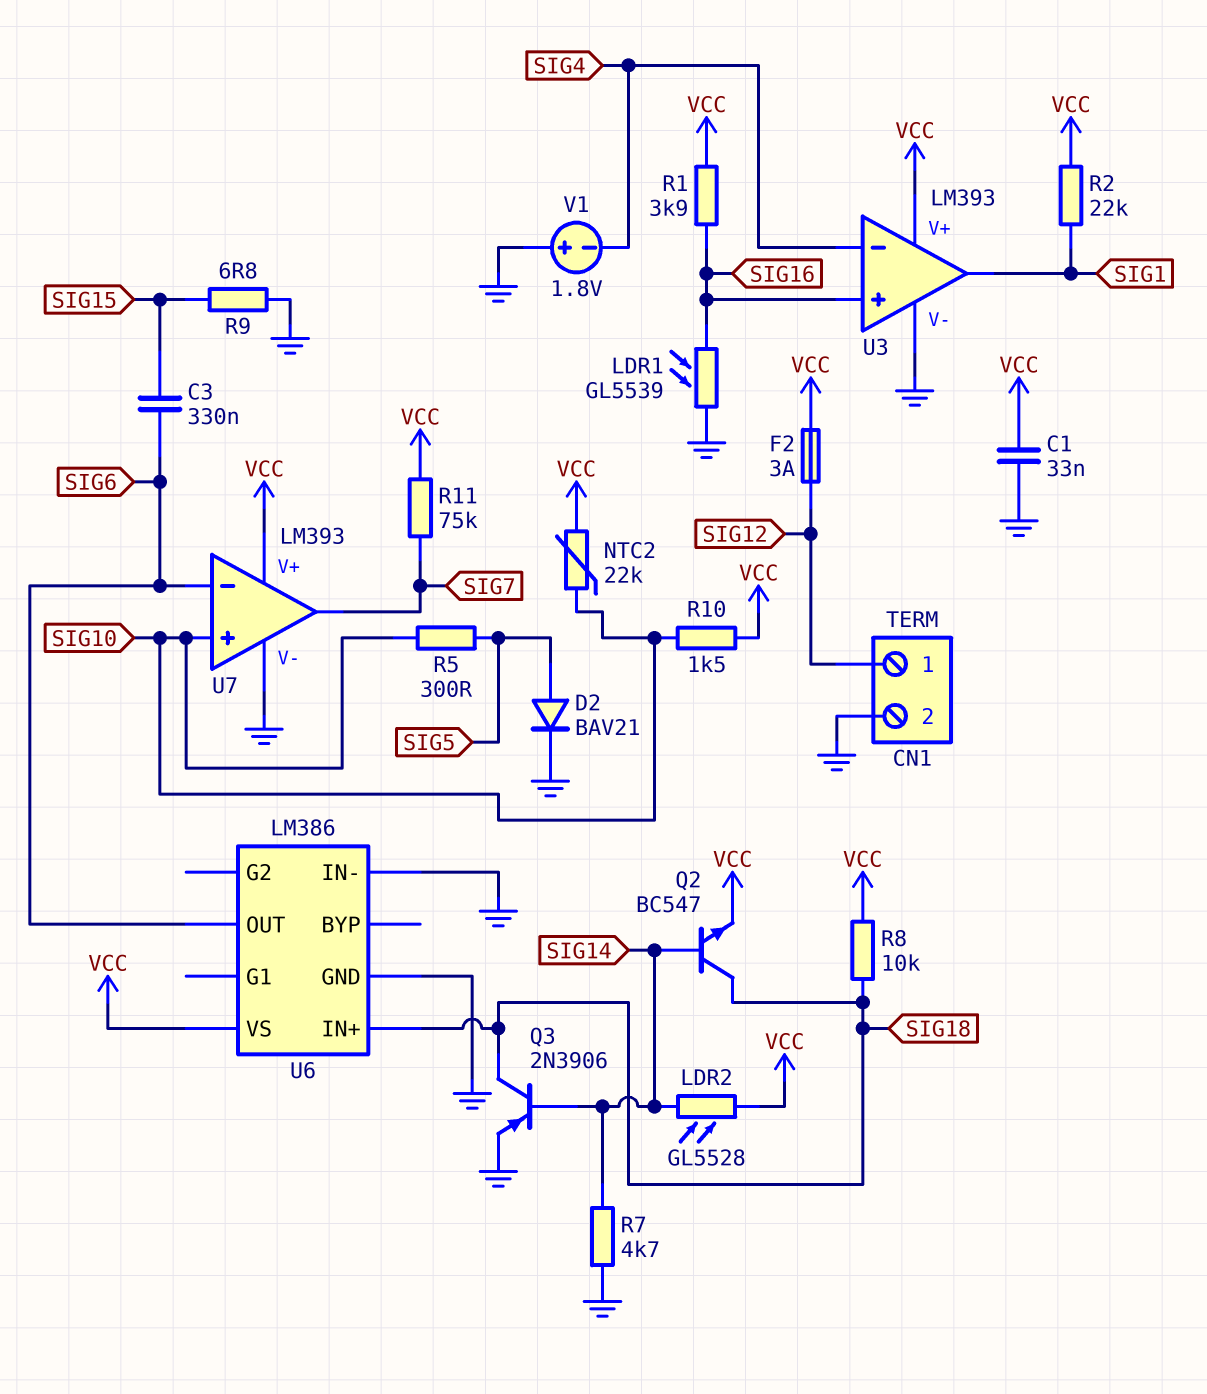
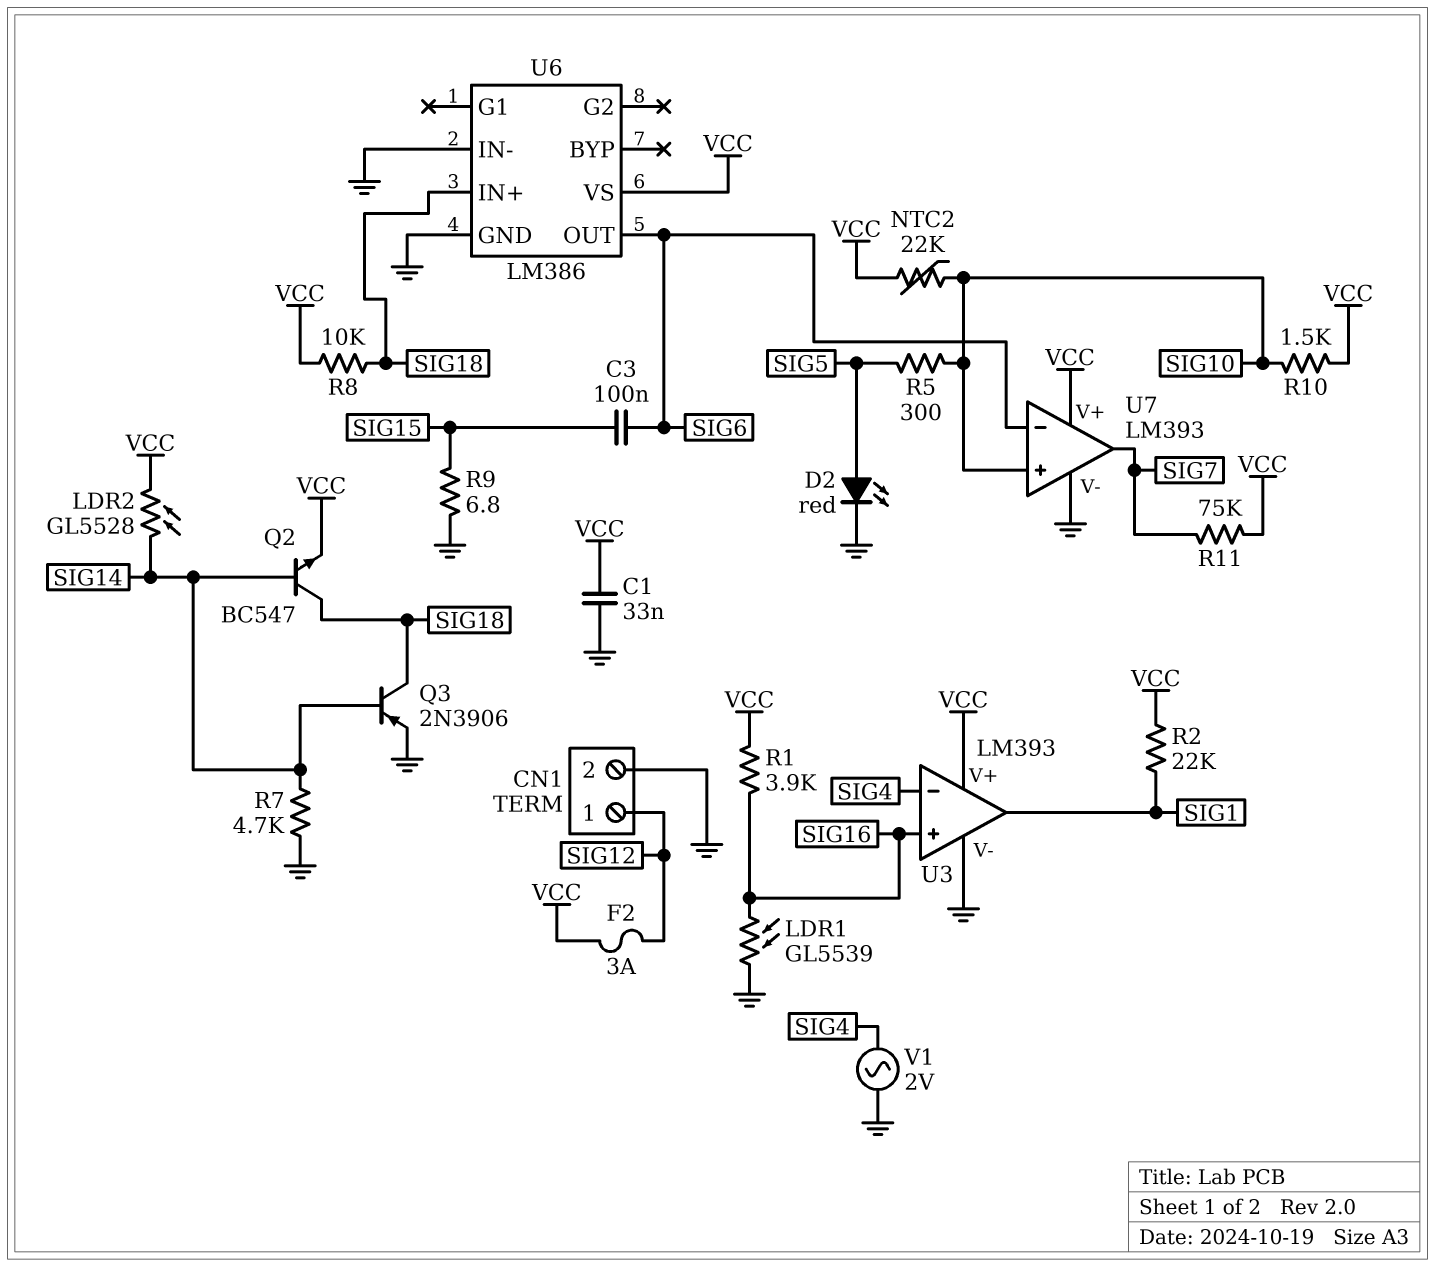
C3: 330nF (SIG6, SIG15) -> 100nF (SIG6, SIG15)
D2: diode BAV21 (A SIG5, K GND) -> LED red (A SIG5, K GND)
V1: 1.8V (plus GND, minus SIG4) -> AC 2V (GND, SIG4)

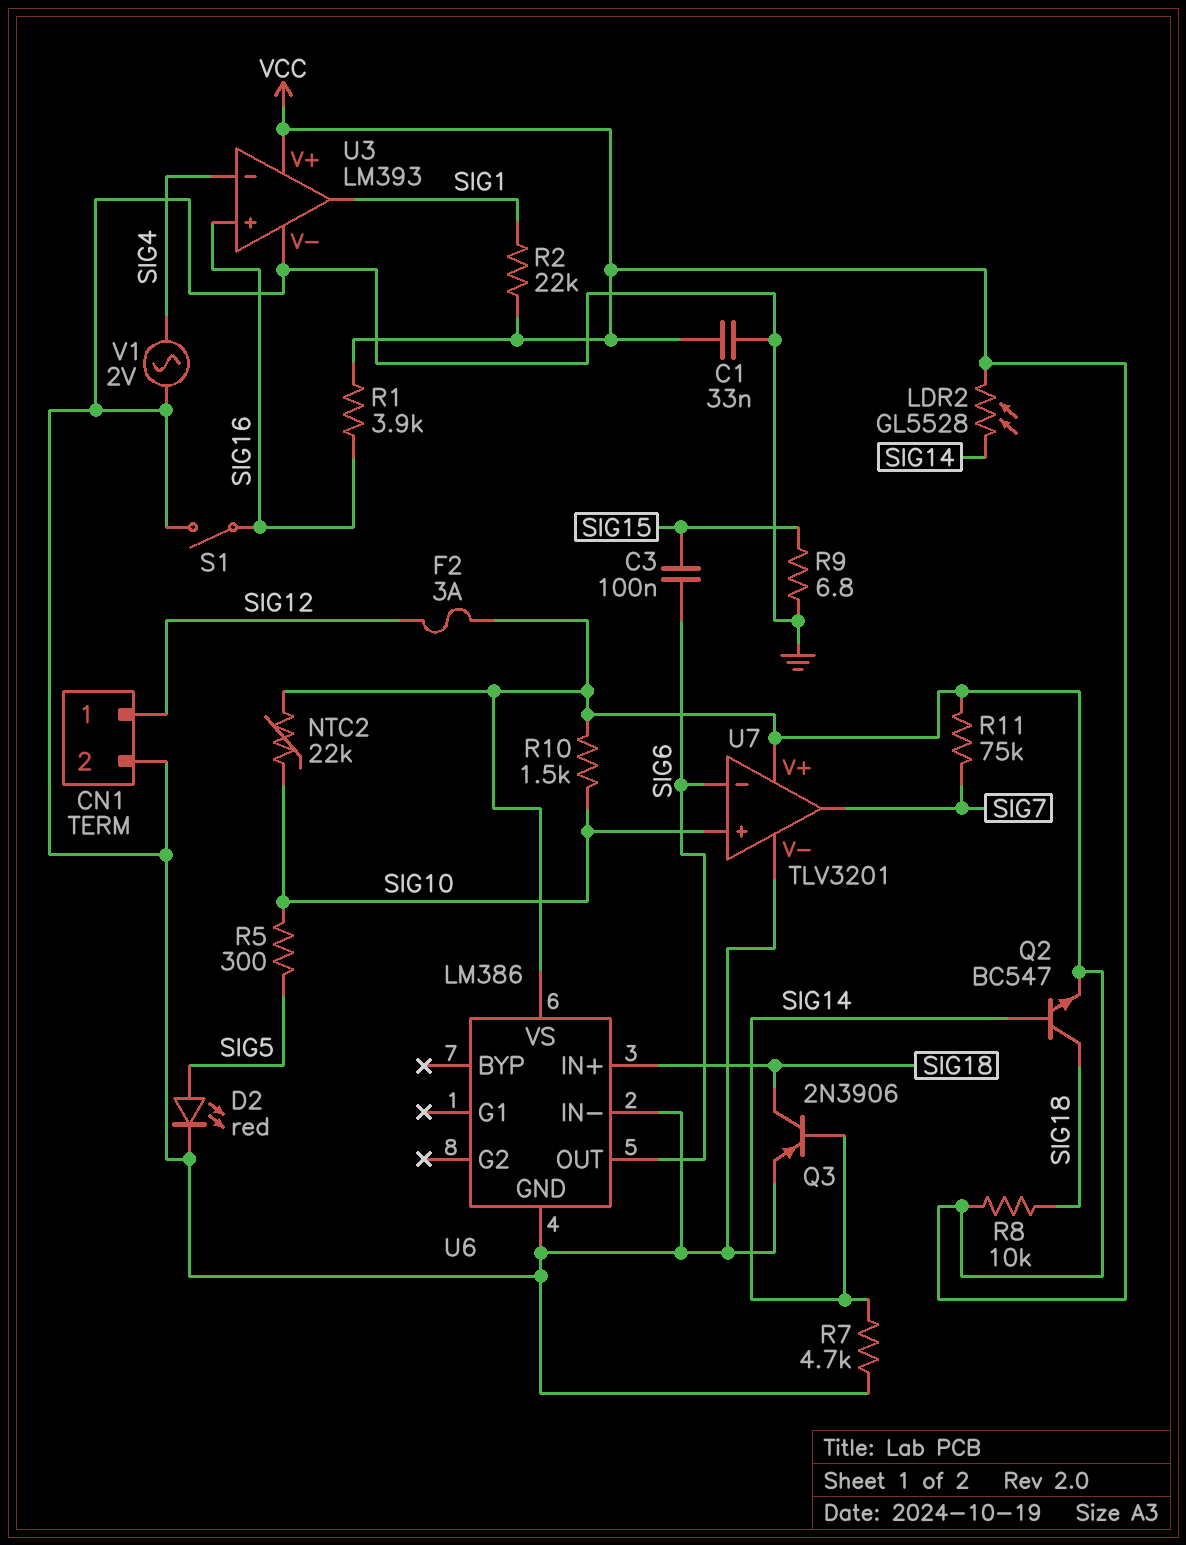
LDR1: GL5539 (GND, SIG16) -> none
S1: none -> switch (GND, SIG16)
U7: LM393 -> TLV3201

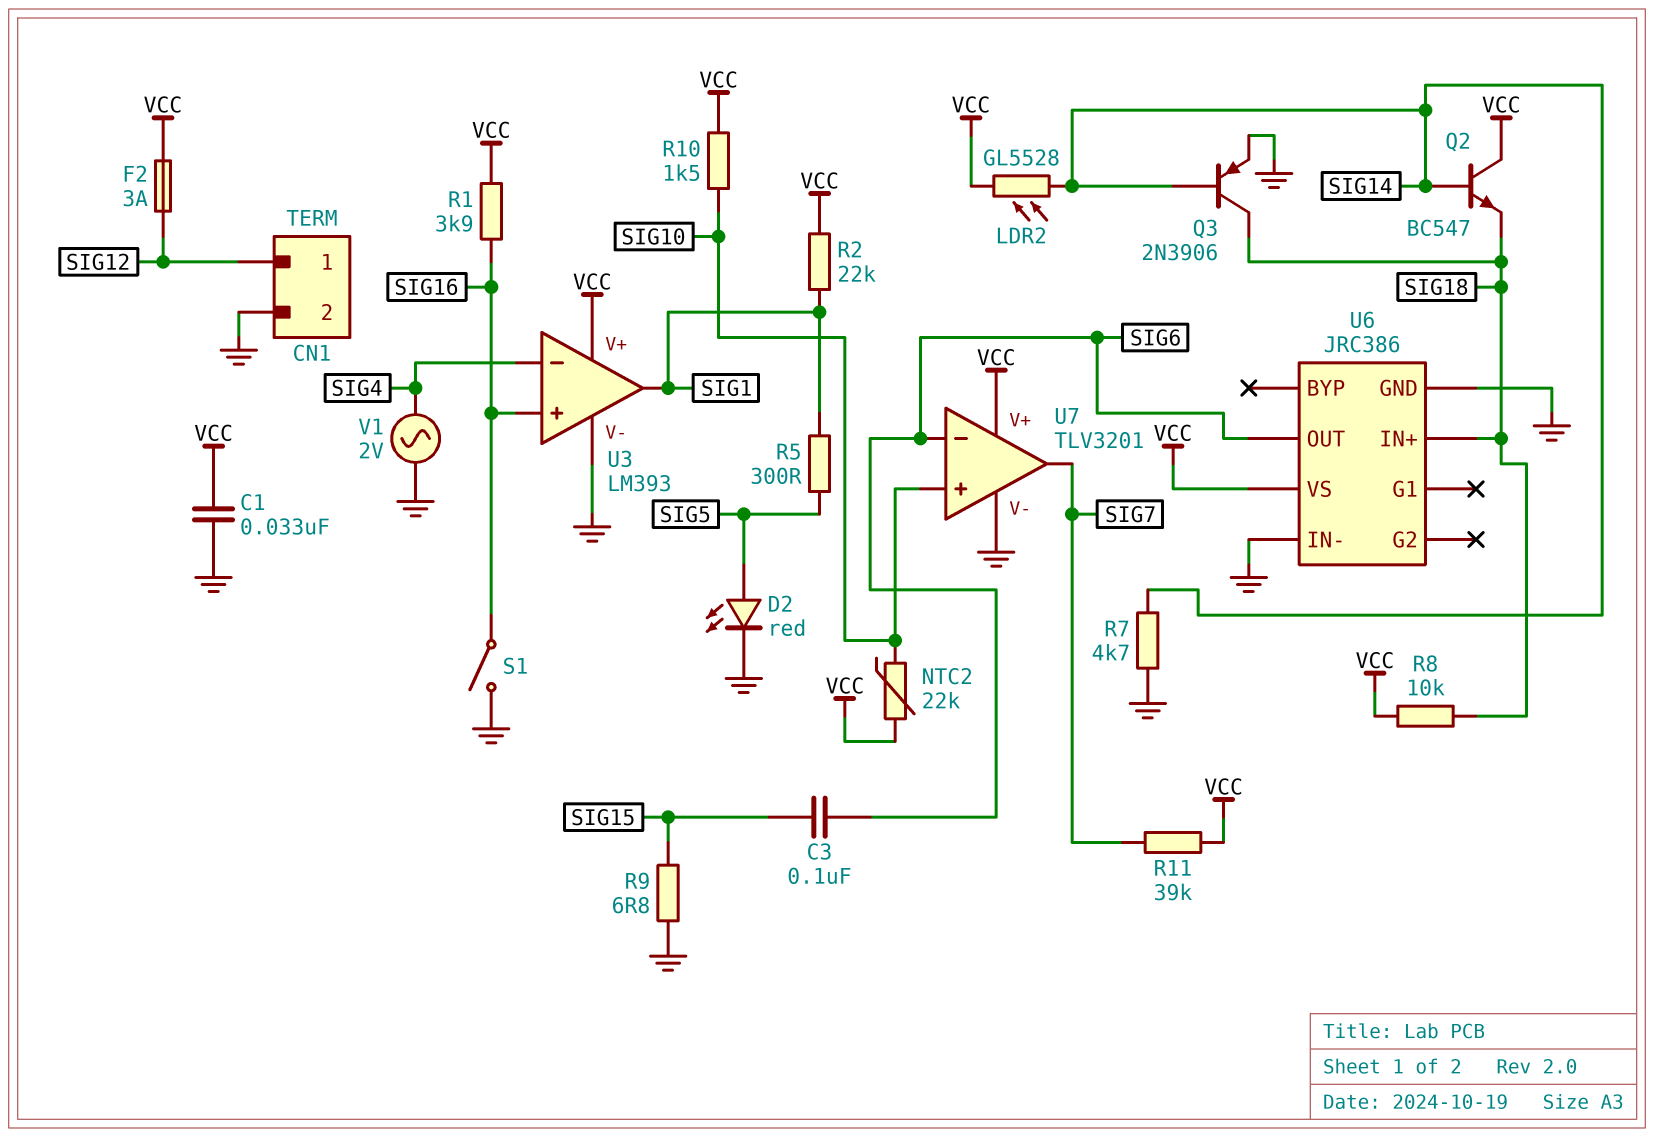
Q2: NPN BC547 (B SIG14, C SIG18, E VCC) -> NPN BC547 (B SIG14, C VCC, E SIG18)
R5: 300 (SIG5, SIG10) -> 300 (SIG1, SIG5)
R11: 75k (SIG7, VCC) -> 39k (SIG7, VCC)
U6: LM386 -> JRC386

